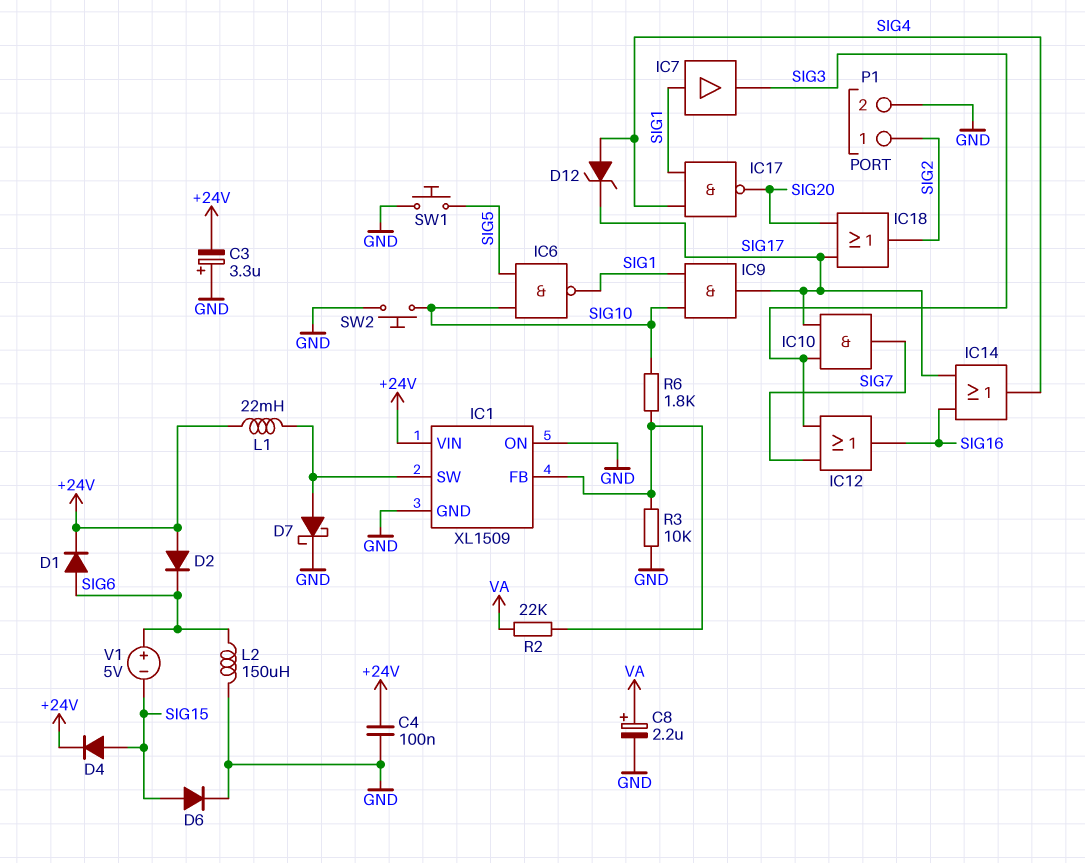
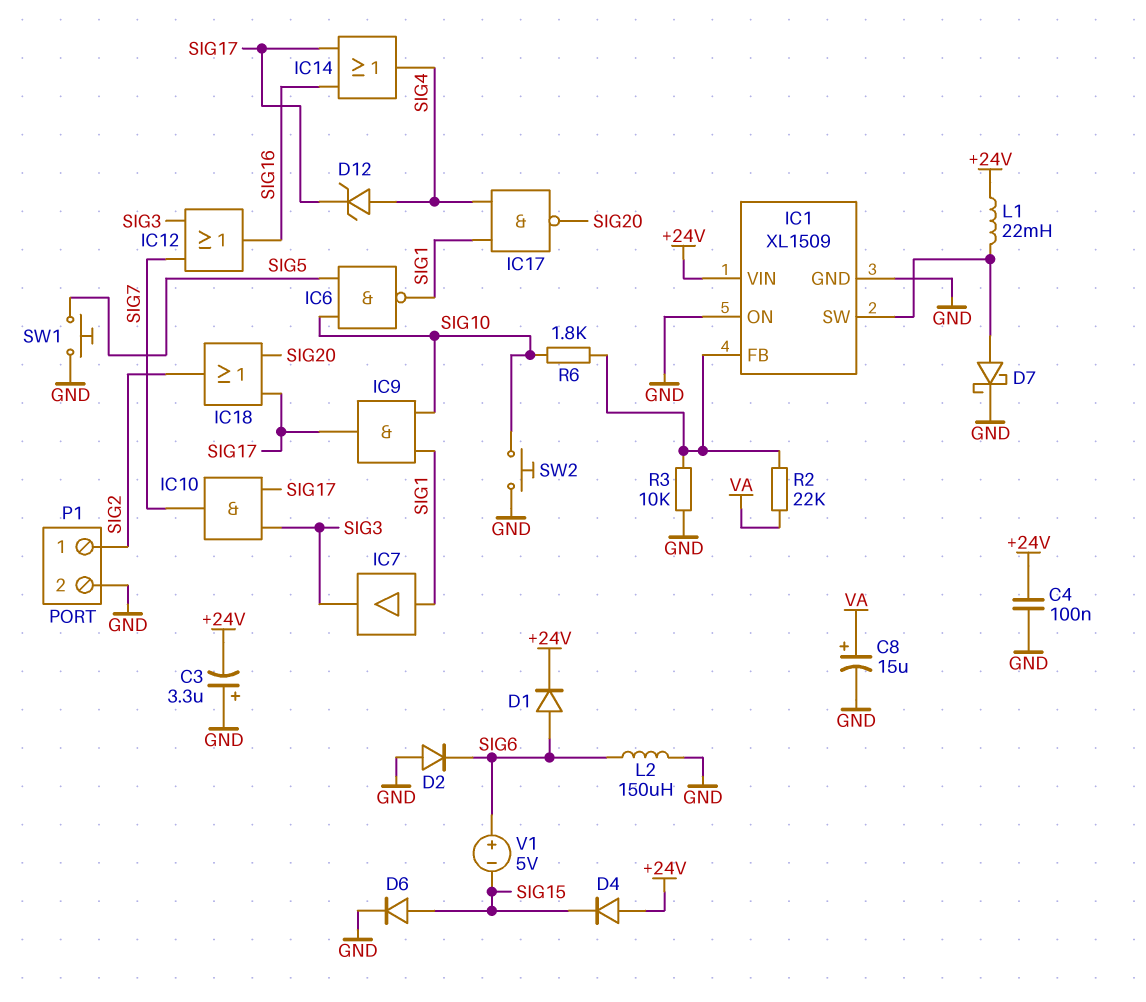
C8: 2.2uF (plus VA, minus GND) -> 15uF (plus VA, minus GND)
D2: diode (A +24V, K SIG6) -> diode (A GND, K SIG6)
D4: diode (A SIG15, K +24V) -> diode (A +24V, K SIG15)

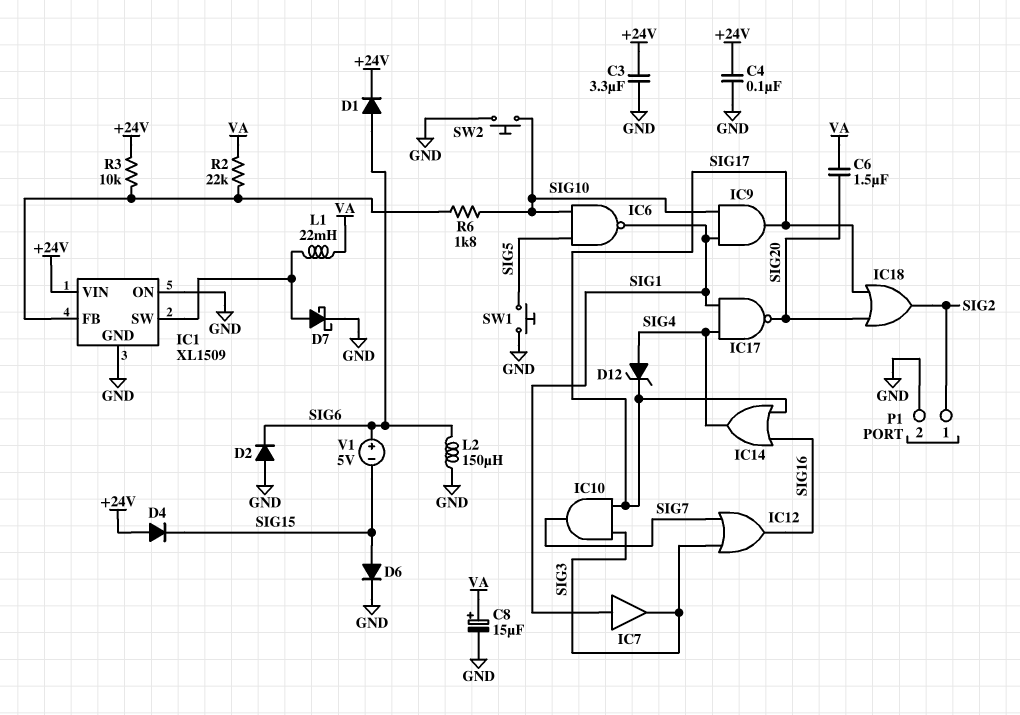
C3: 3.3uF (plus GND, minus +24V) -> 3.3uF (+24V, GND)
C6: none -> 1.5uF (SIG20, VA)
L1: 22mH (+24V, IC1/SW) -> 22mH (IC1/SW, VA)
R3: 10k (GND, IC1/FB) -> 10k (+24V, IC1/FB)

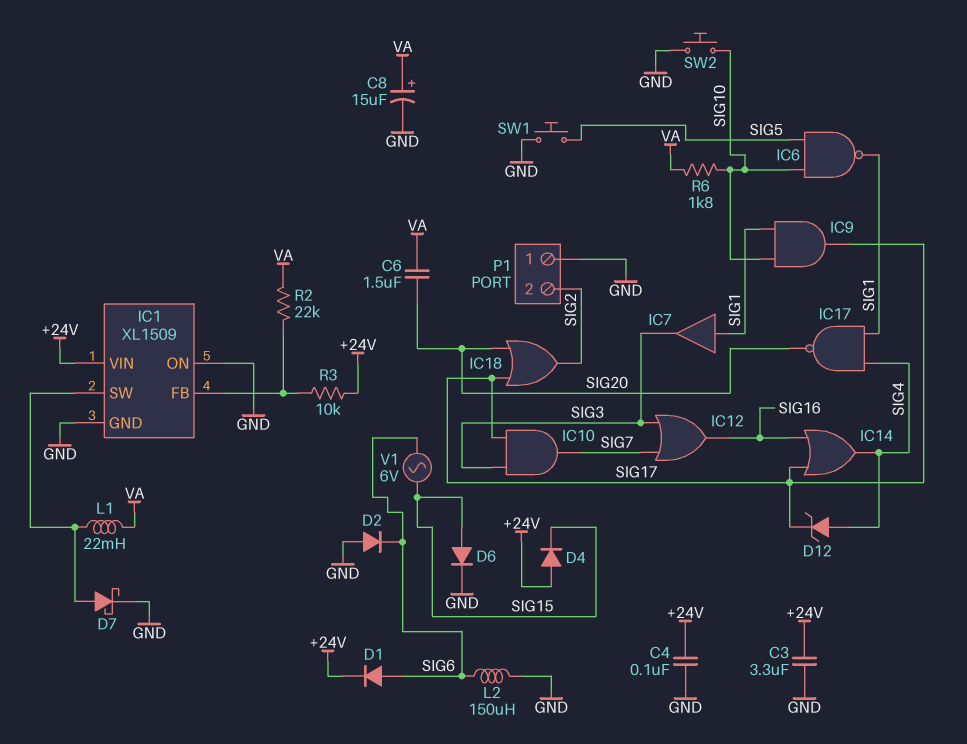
P1 pin 1: SIG2 -> GND
P1 pin 2: GND -> SIG2
R6: 1.8k (IC1/FB, SIG10) -> 1.8k (SIG10, VA)
V1: 5V (plus SIG6, minus SIG15) -> AC 6V (SIG6, SIG15)

